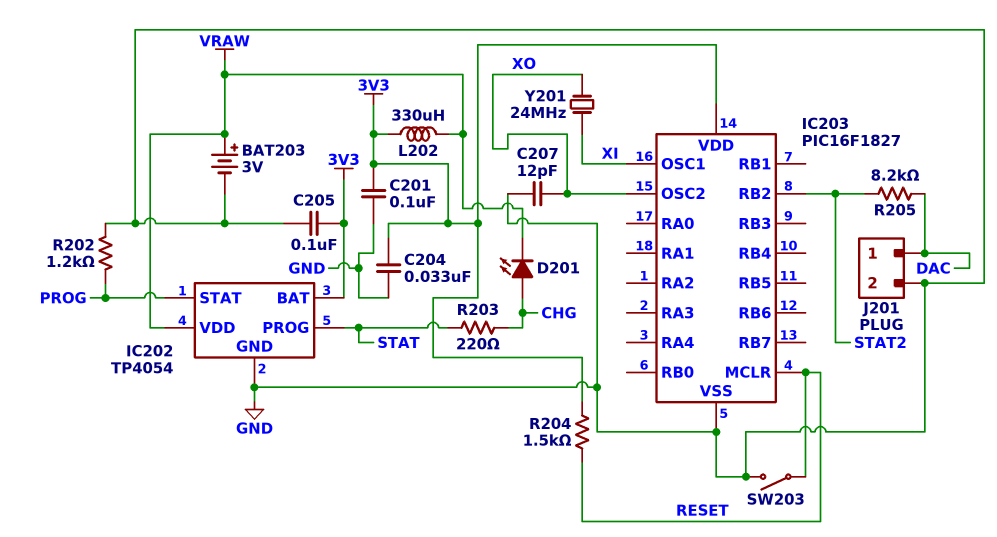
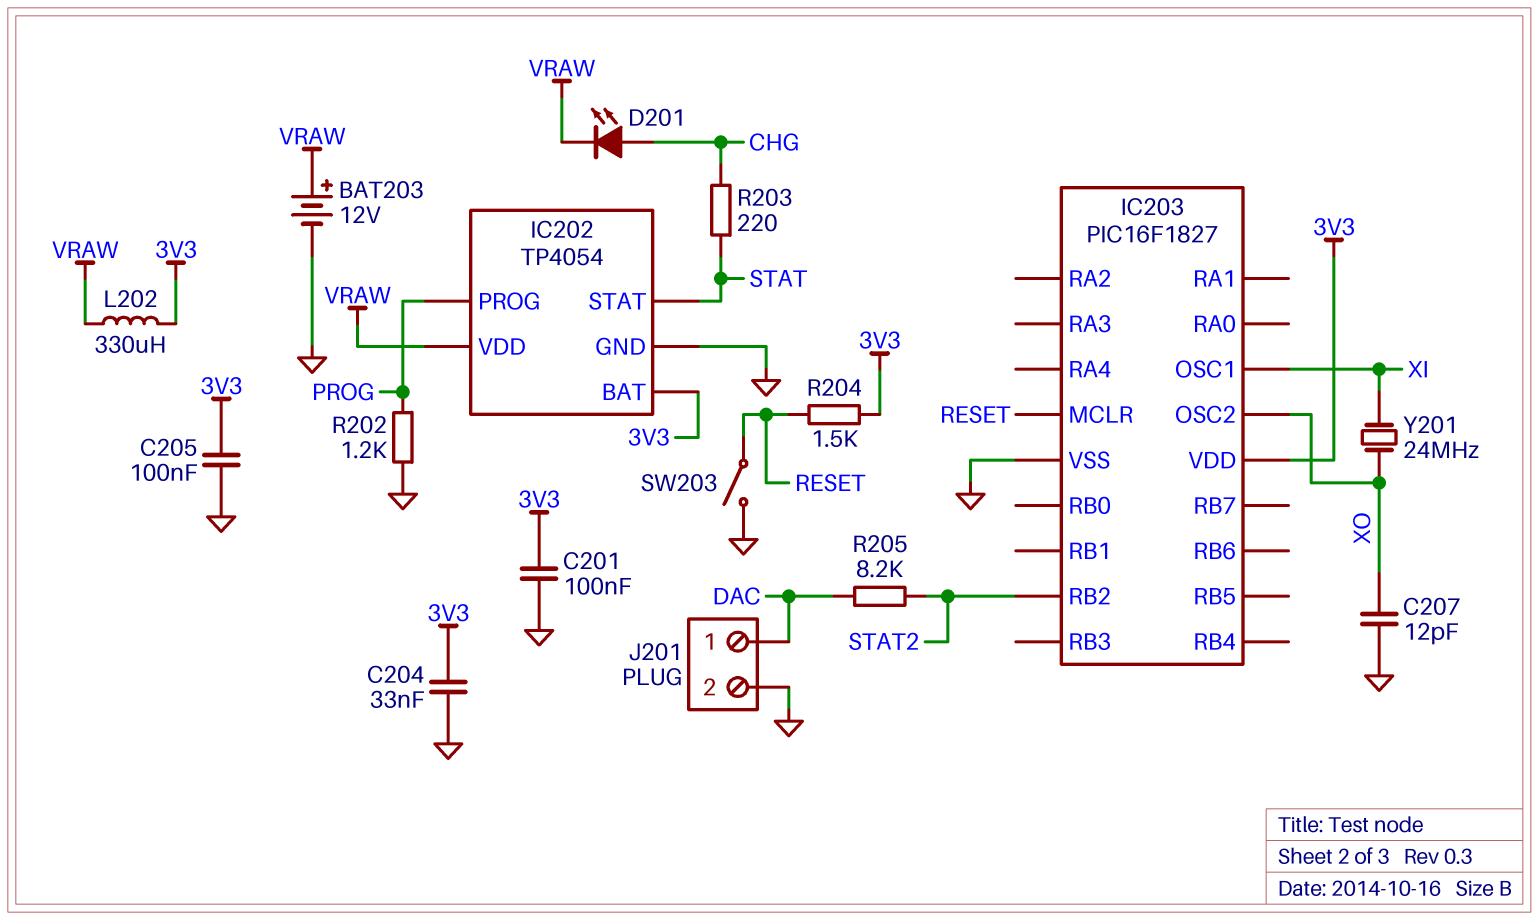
BAT203: 3V (plus VRAW, minus GND) -> 12V (plus VRAW, minus GND)
IC202 pin PROG: STAT -> PROG
IC202 pin STAT: PROG -> STAT

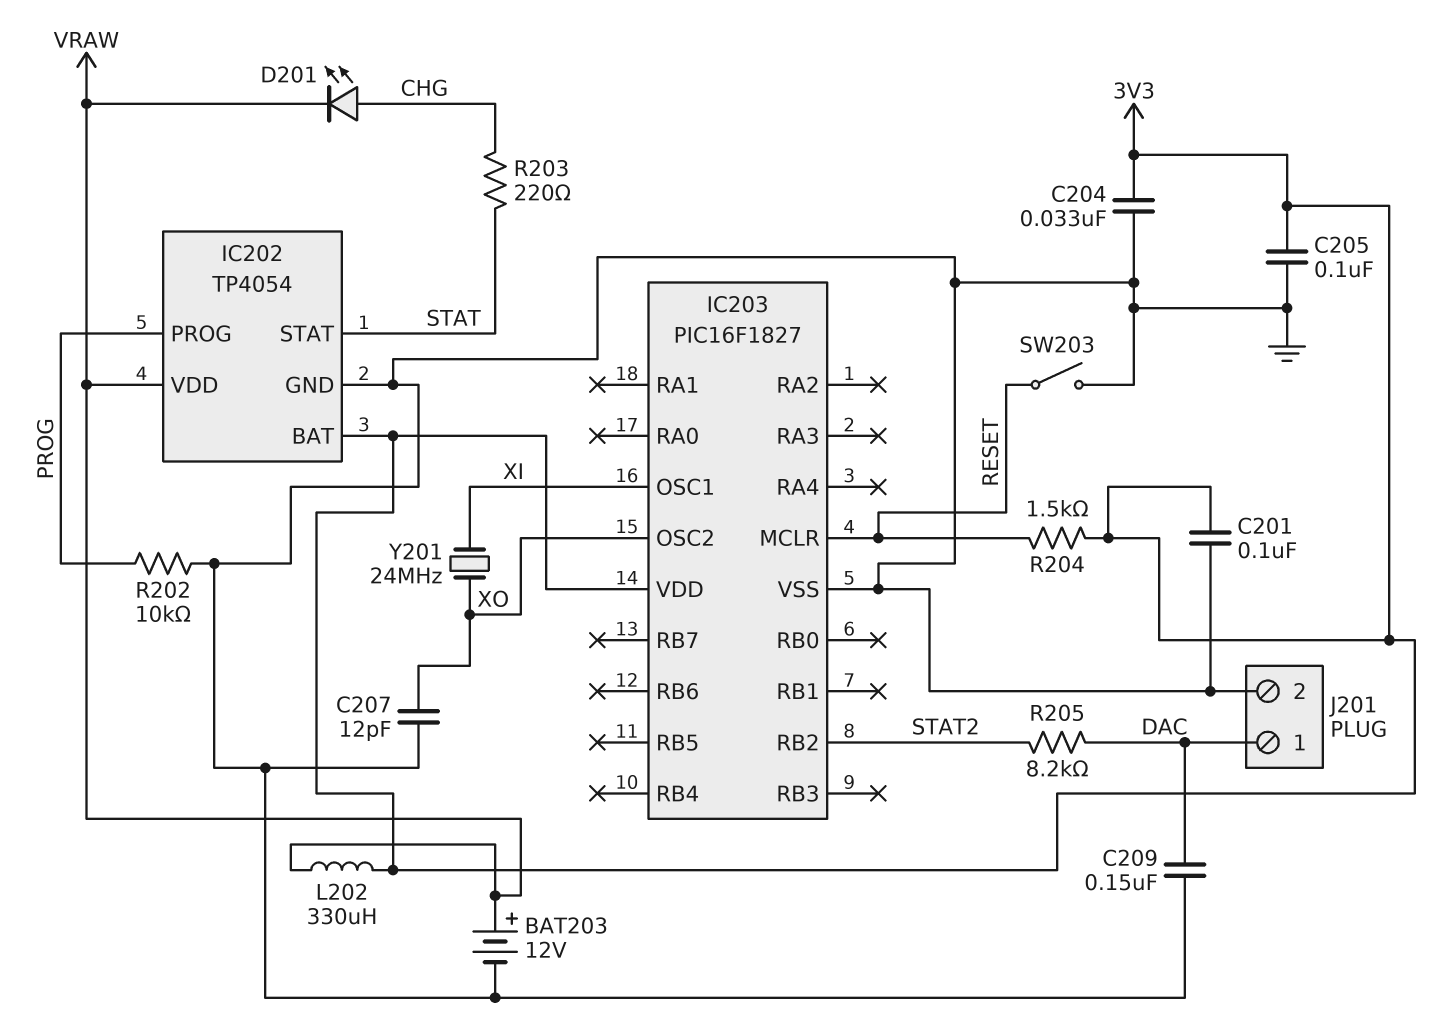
C209: none -> 150nF (DAC, GND)
R202: 1.2k (GND, PROG) -> 10k (GND, PROG)

